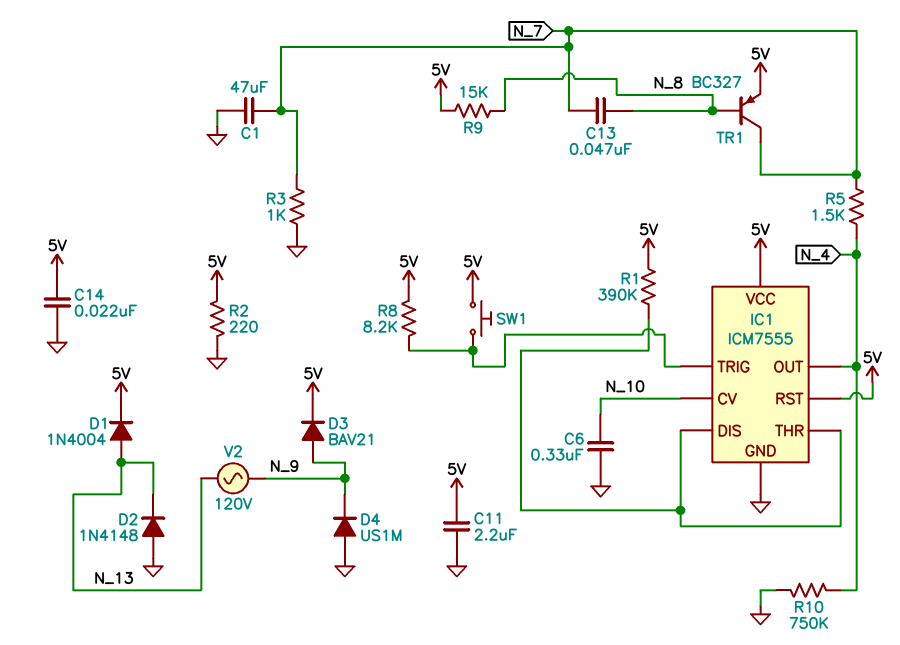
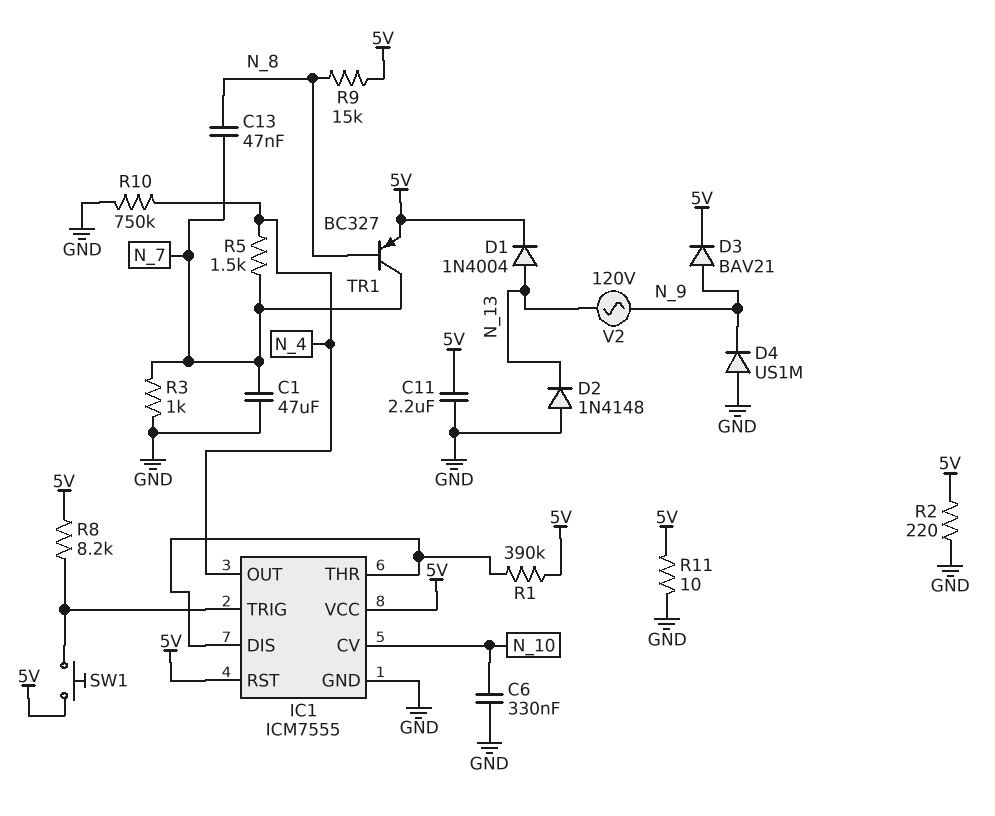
C14: 22nF (5V, GND) -> none
R11: none -> 10 (5V, GND)

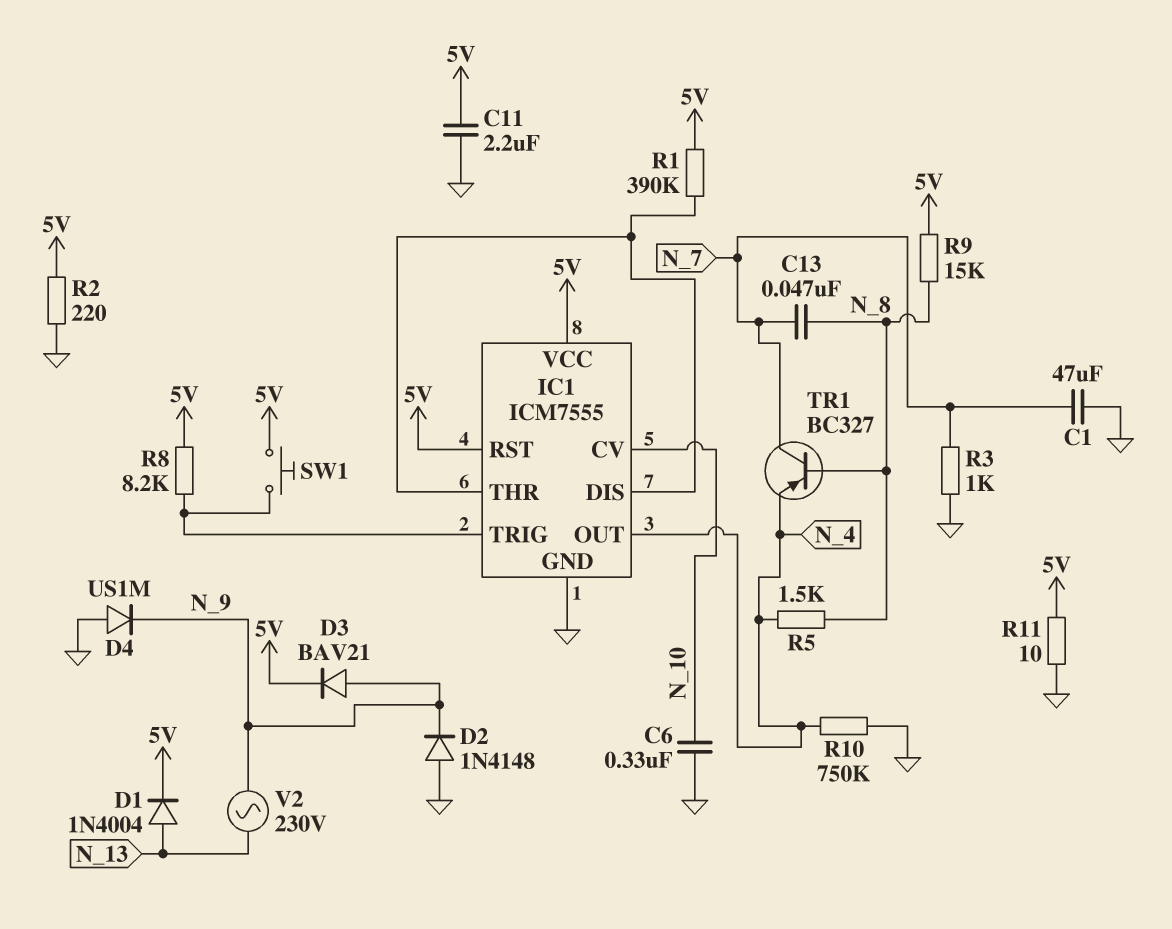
D2: diode 1N4148 (A GND, K N_13) -> diode 1N4148 (A GND, K N_9)
R5: 1.5k (N_4, N_7) -> 1.5k (N_4, N_8)
TR1: PNP BC327 (B N_8, C N_7, E 5V) -> PNP BC327 (B N_8, C N_7, E N_4)
V2: AC 120V (N_9, N_13) -> AC 230V (N_9, N_13)

